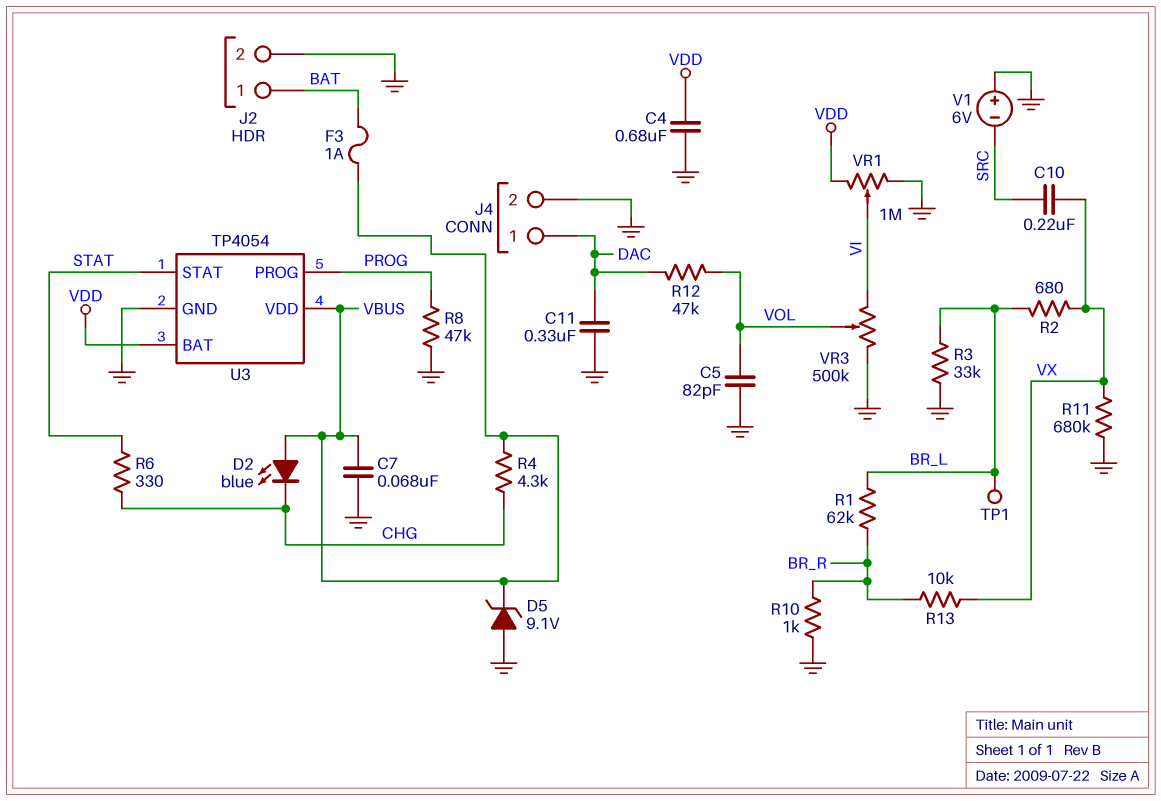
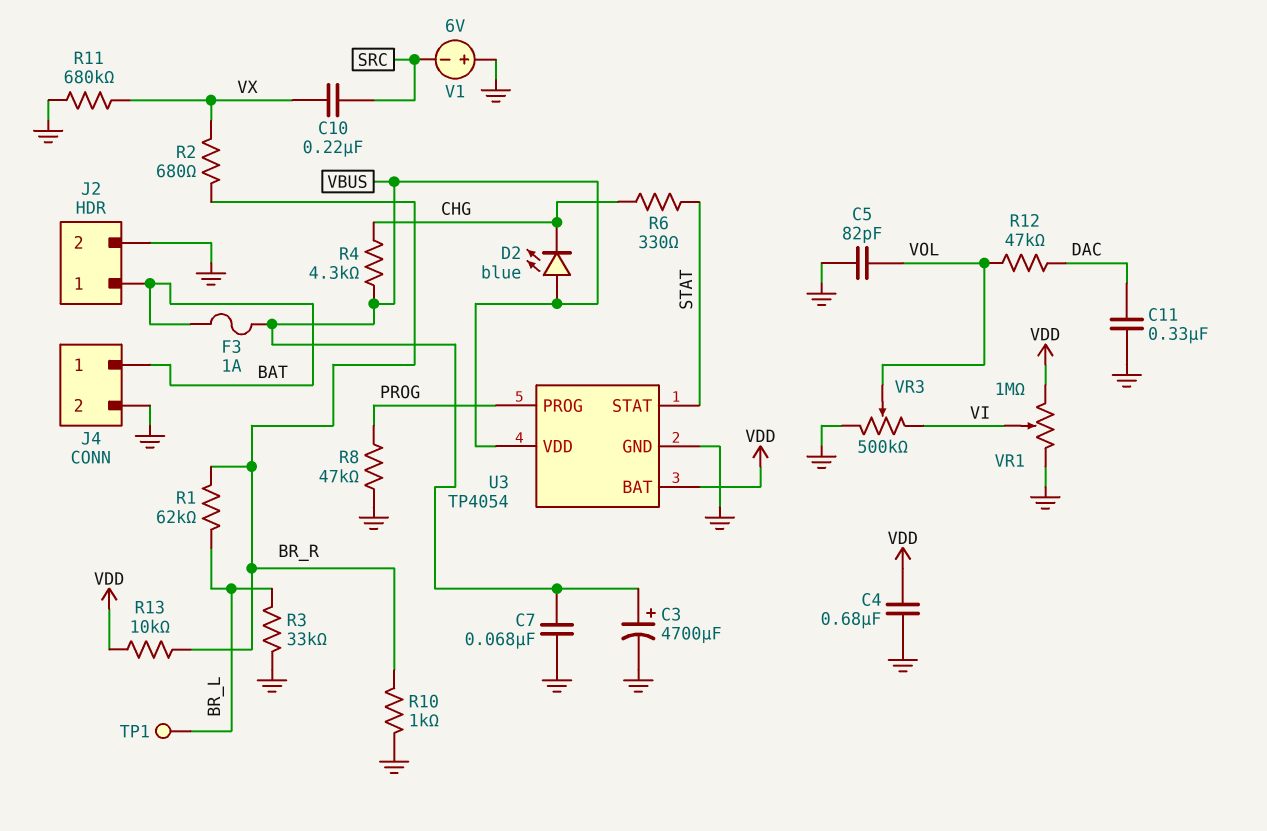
C3: none -> 4700uF (plus VBUS, minus GND)
D5: zener 9.1V (A GND, K VBUS) -> none
J4 pin 1: DAC -> BAT
R2: 680 (BR_L, VX) -> 680 (BR_R, VX)
R13: 10k (BR_R, VX) -> 10k (BR_R, VDD)

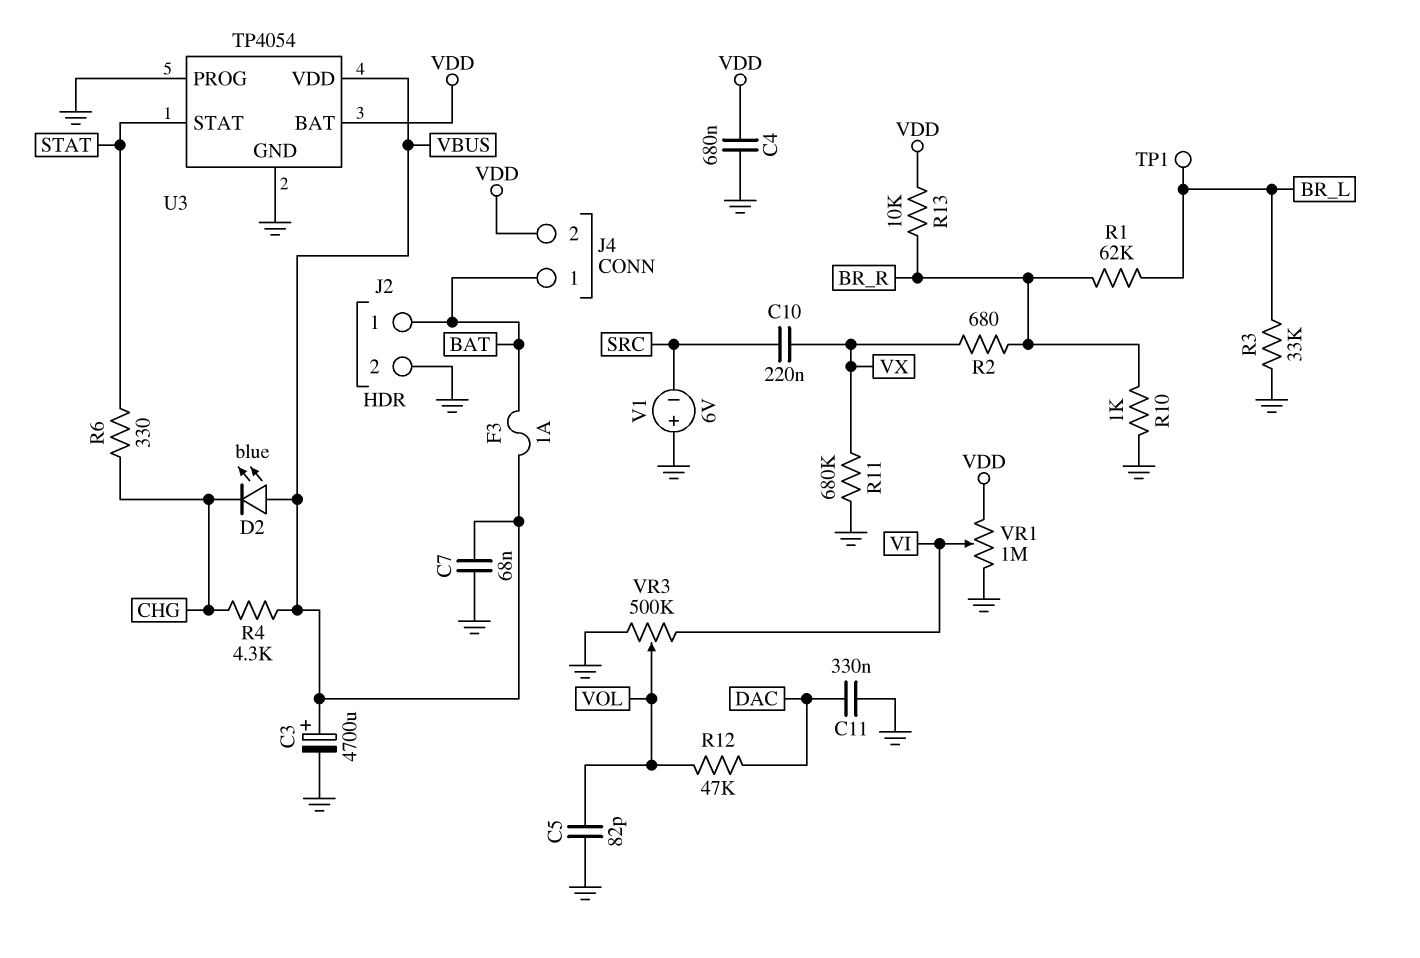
J4 pin 2: GND -> VDD
R8: 47k (GND, PROG) -> none
U3 pin PROG: PROG -> GND

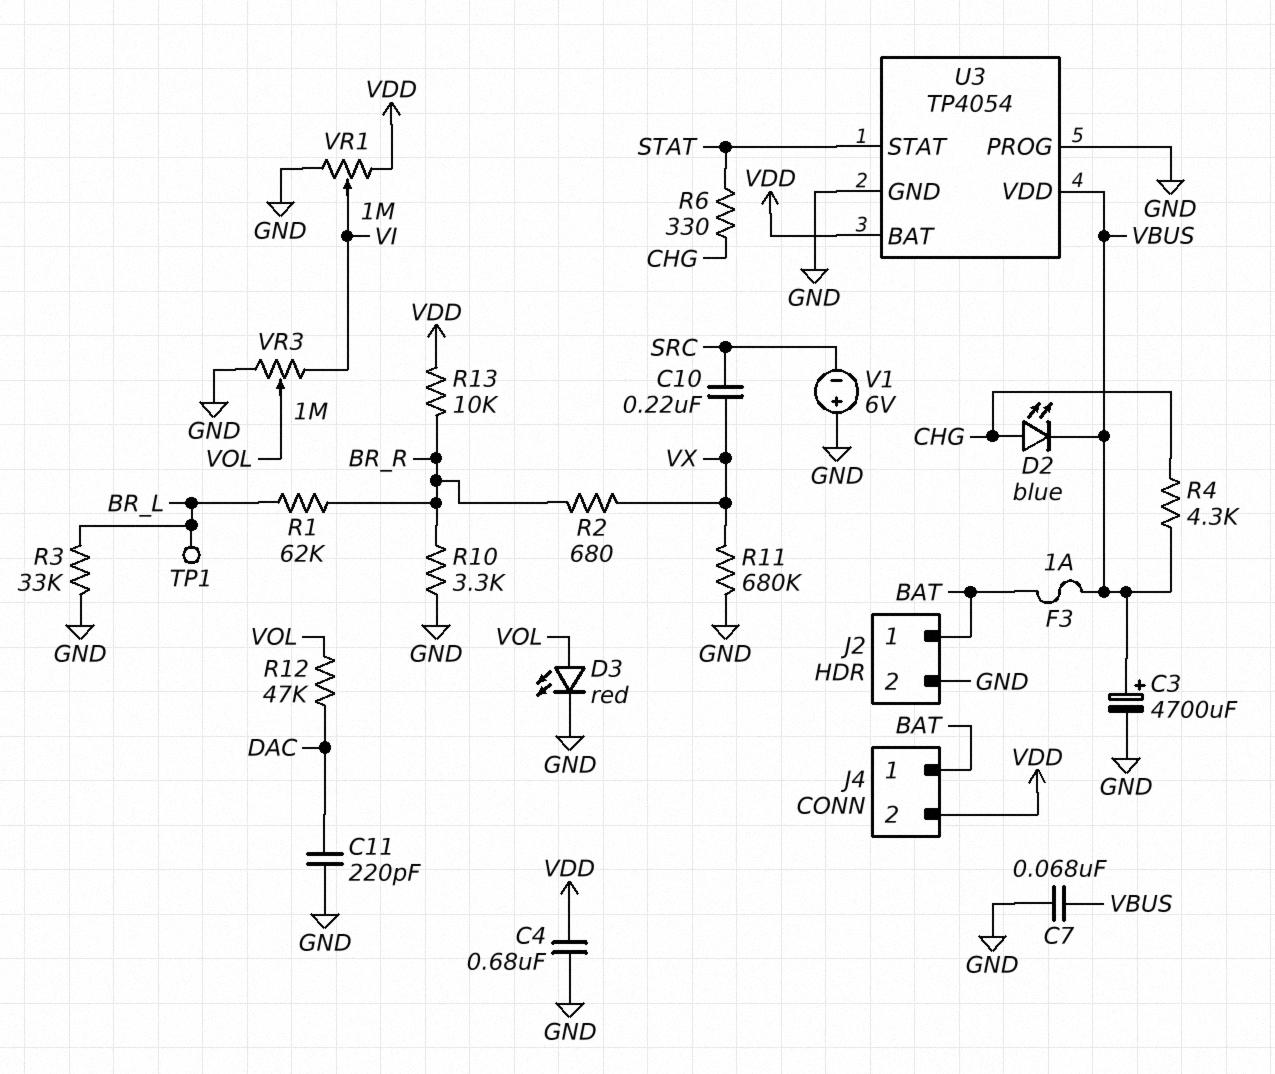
C5: 82pF (GND, VOL) -> none
C11: 330nF (DAC, GND) -> 220pF (DAC, GND)
D2: LED blue (A VBUS, K CHG) -> LED blue (A CHG, K VBUS)
D3: none -> LED red (A VOL, K GND)
R10: 1k (BR_R, GND) -> 3.3k (BR_R, GND)
VR3: 500k (GND, VI, wiper VOL) -> 1M (GND, VI, wiper VOL)

